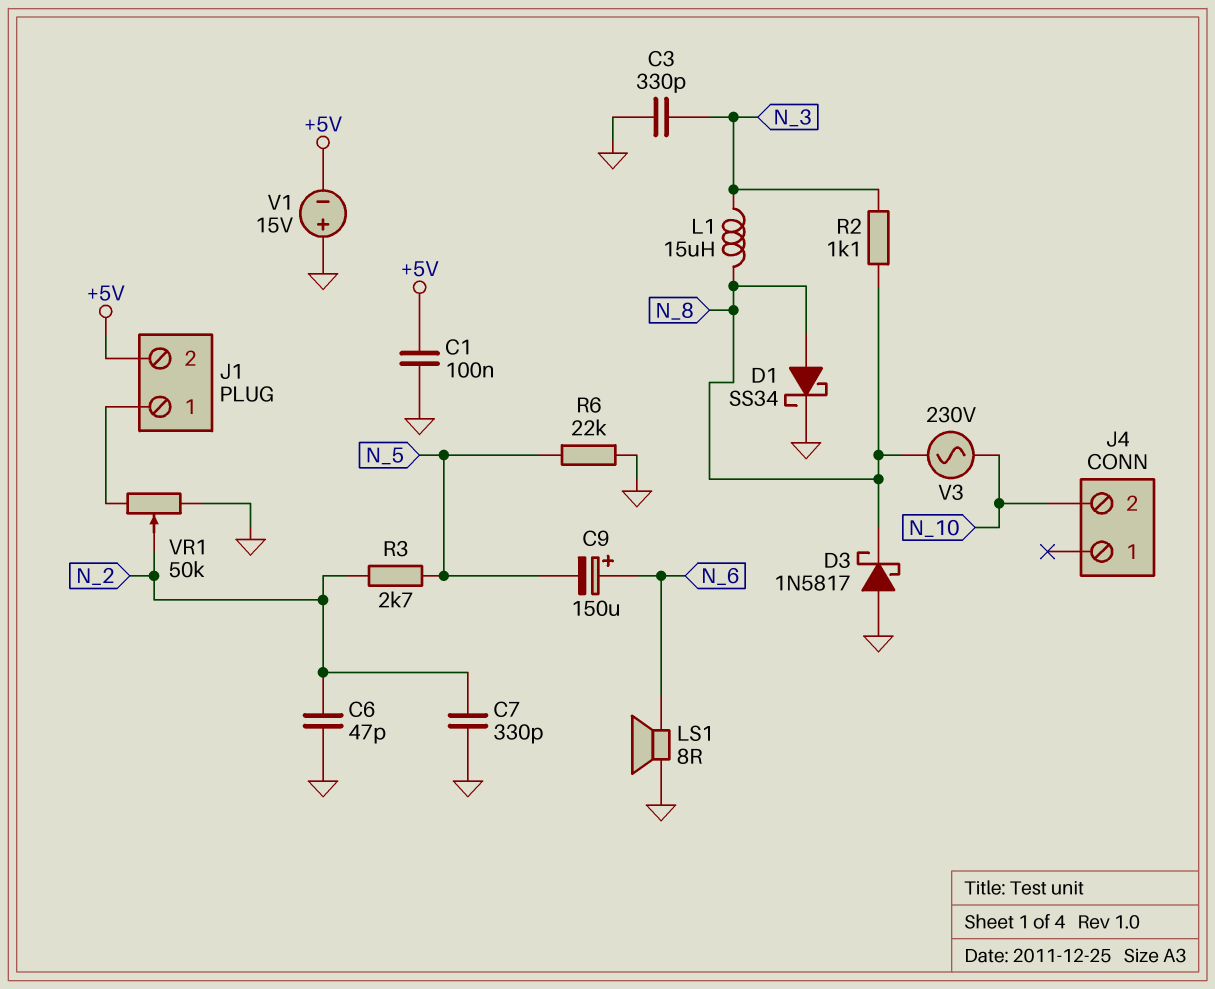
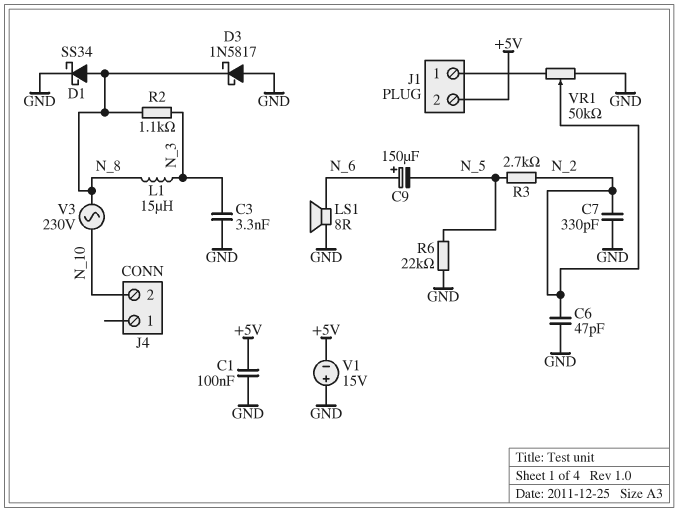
C3: 330pF (GND, N_3) -> 3.3nF (GND, N_3)

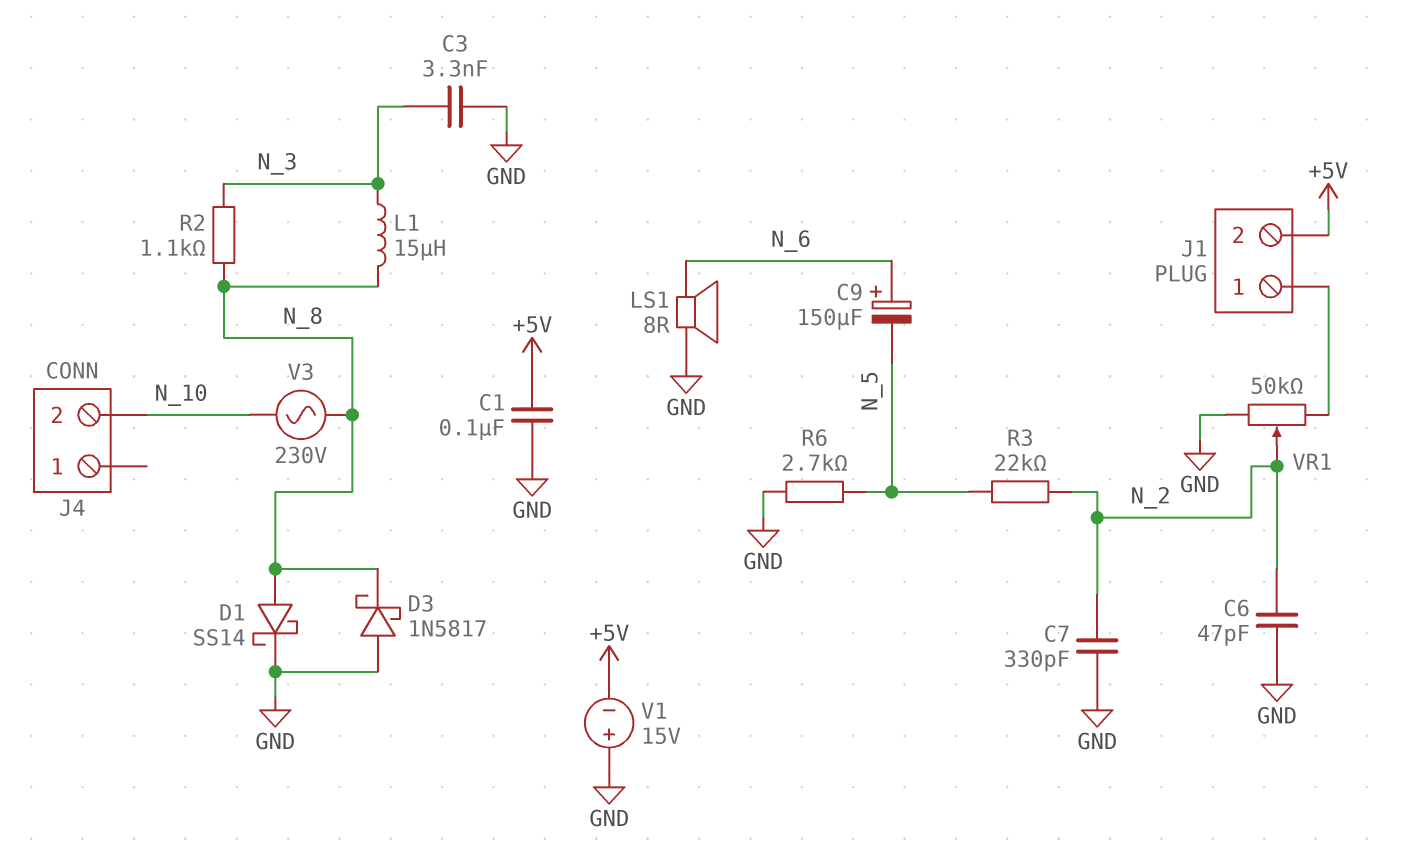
D1: schottky SS34 (A N_8, K GND) -> schottky SS14 (A N_8, K GND)
R3: 2.7k (N_2, N_5) -> 22k (N_2, N_5)
R6: 22k (GND, N_5) -> 2.7k (GND, N_5)

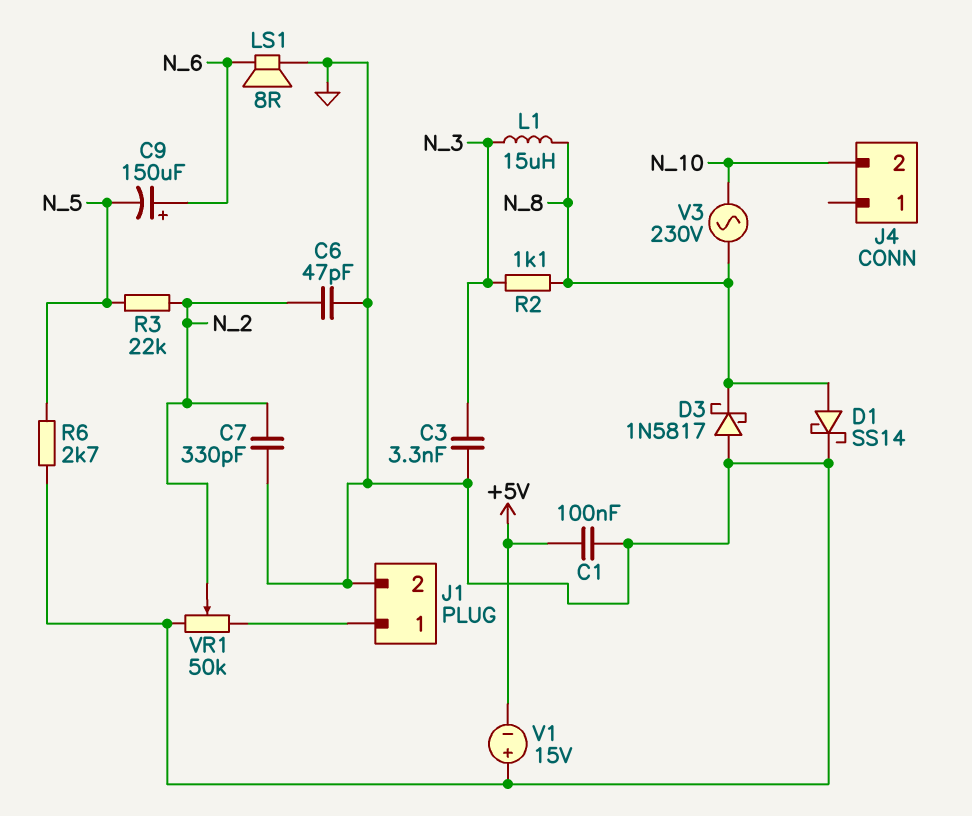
J1 pin 2: +5V -> GND

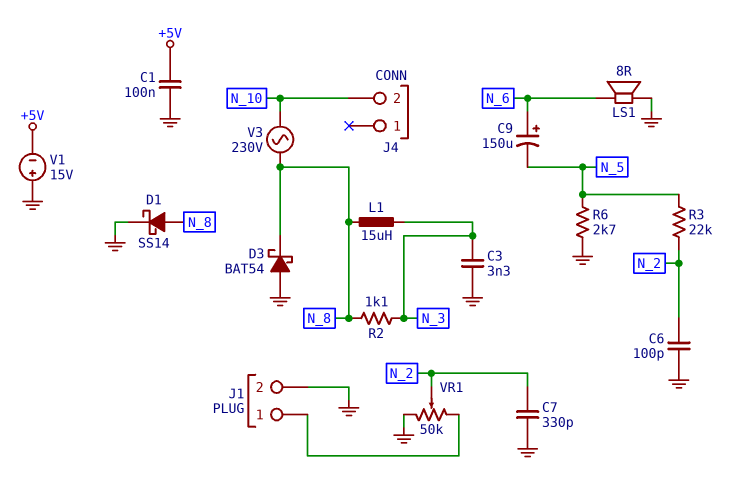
C6: 47pF (GND, N_2) -> 100pF (GND, N_2)
D3: schottky 1N5817 (A GND, K N_8) -> schottky BAT54 (A GND, K N_8)

